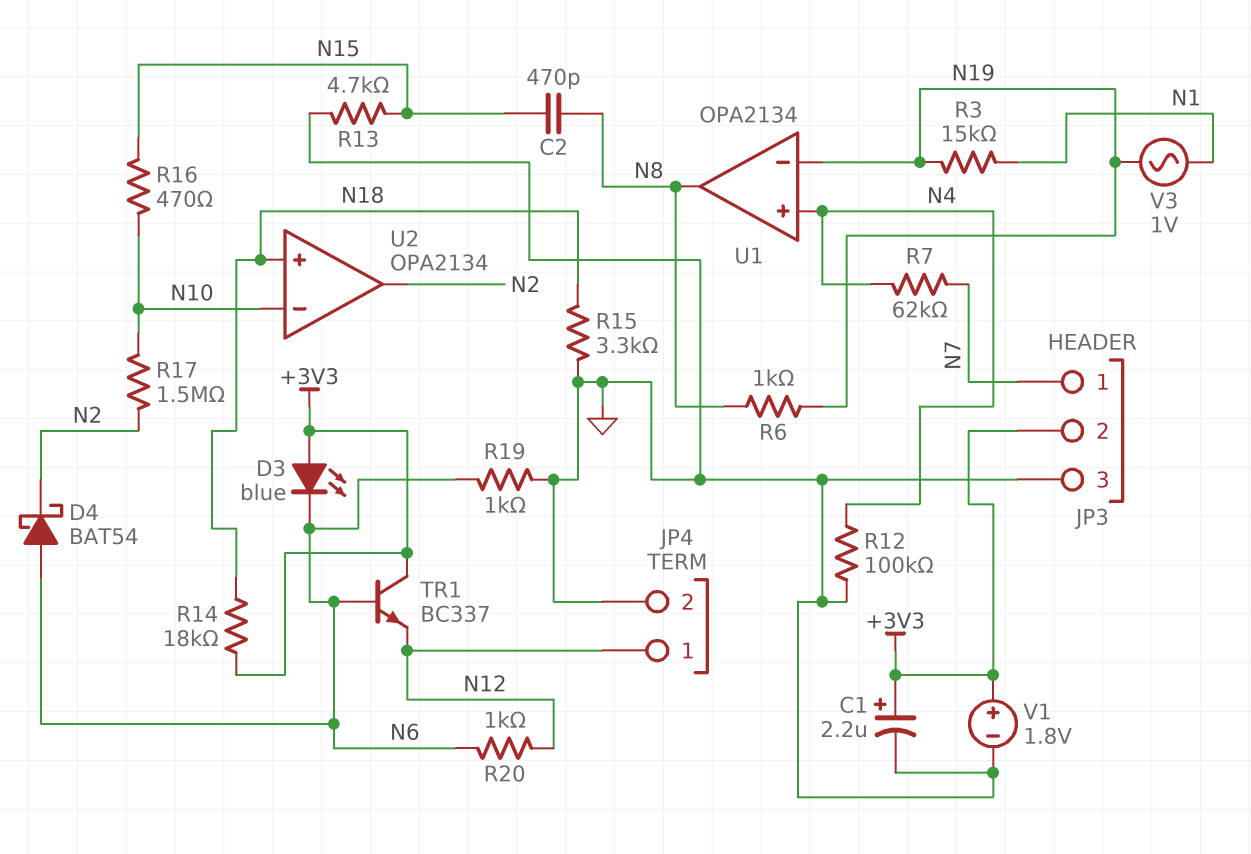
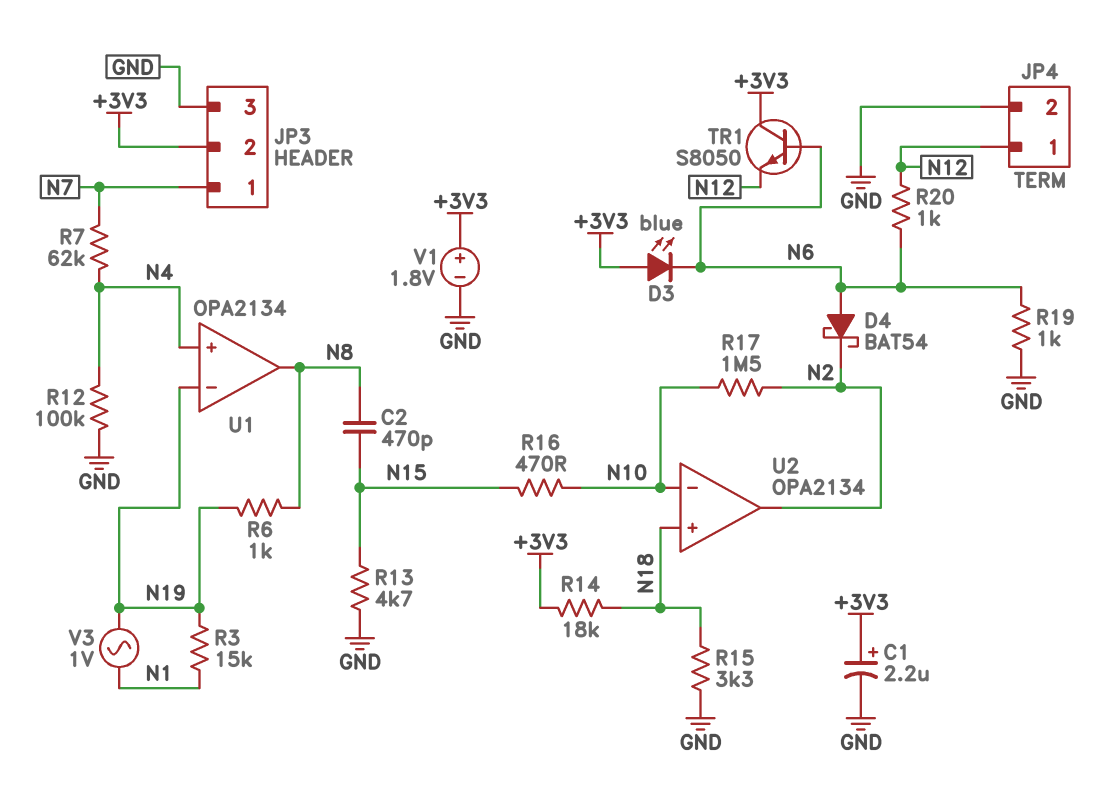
TR1: NPN BC337 (B N6, C +3V3, E N12) -> NPN S8050 (B N6, C +3V3, E N12)

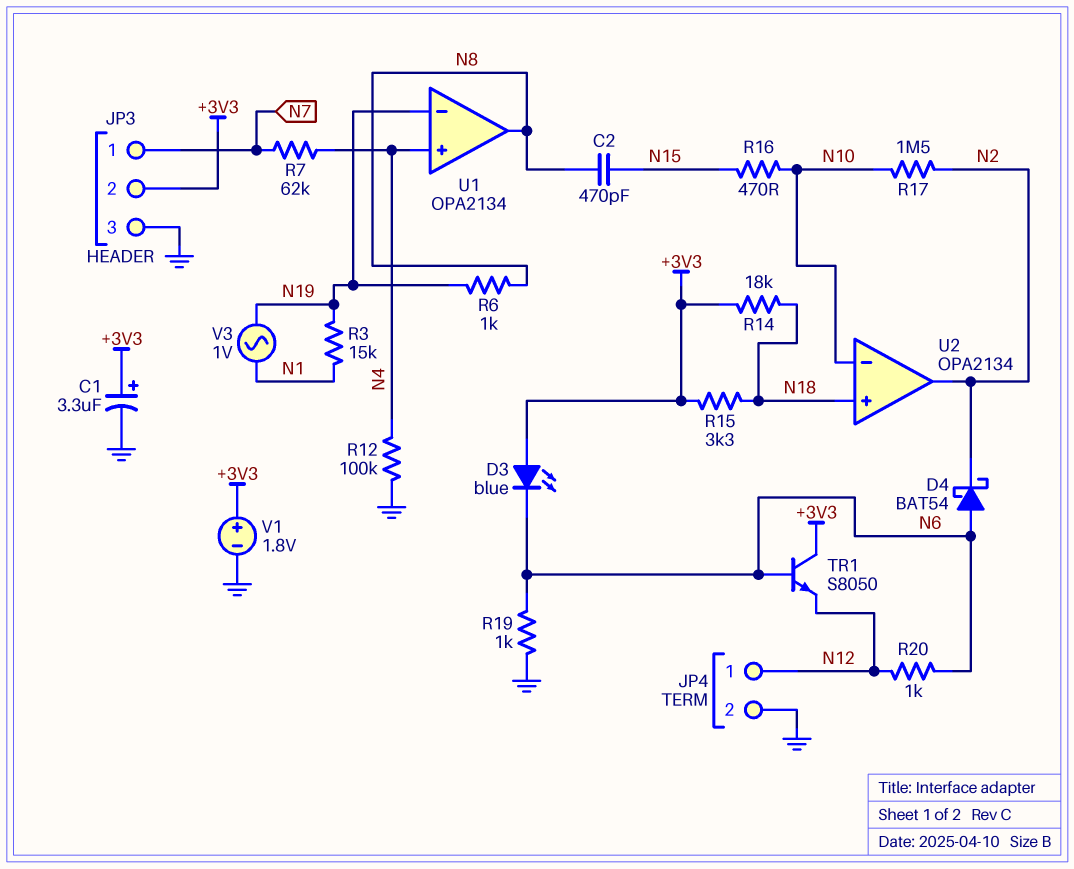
C1: 2.2uF (plus +3V3, minus GND) -> 3.3uF (plus +3V3, minus GND)
R13: 4.7k (GND, N15) -> none
R15: 3.3k (GND, N18) -> 3.3k (+3V3, N18)

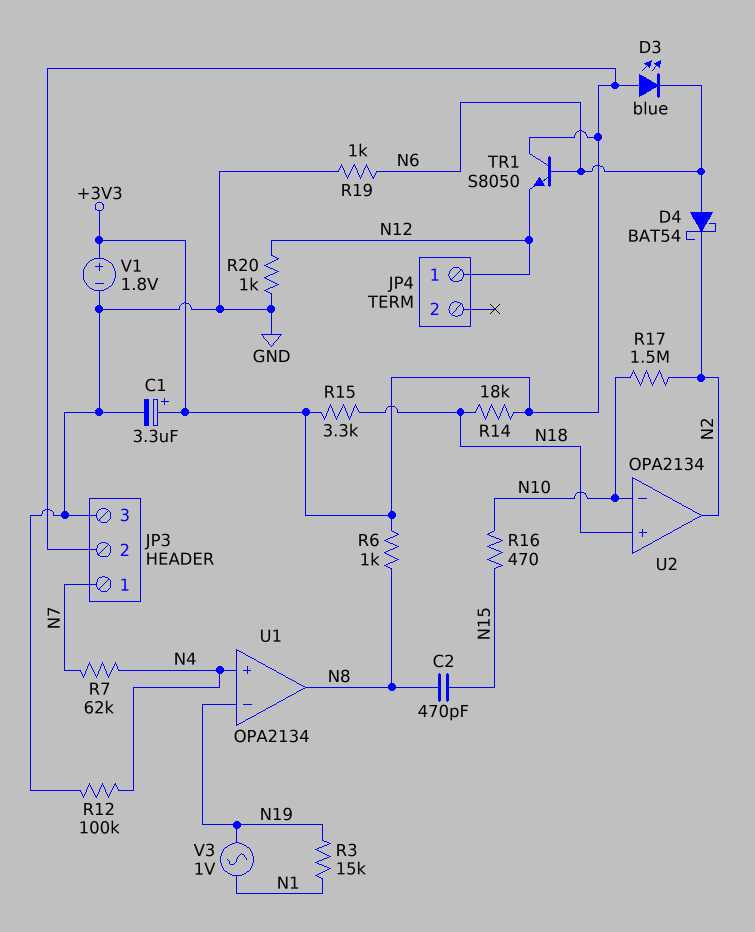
JP4 pin 2: GND -> none
R6: 1k (N8, N19) -> 1k (+3V3, N8)
R20: 1k (N6, N12) -> 1k (GND, N12)

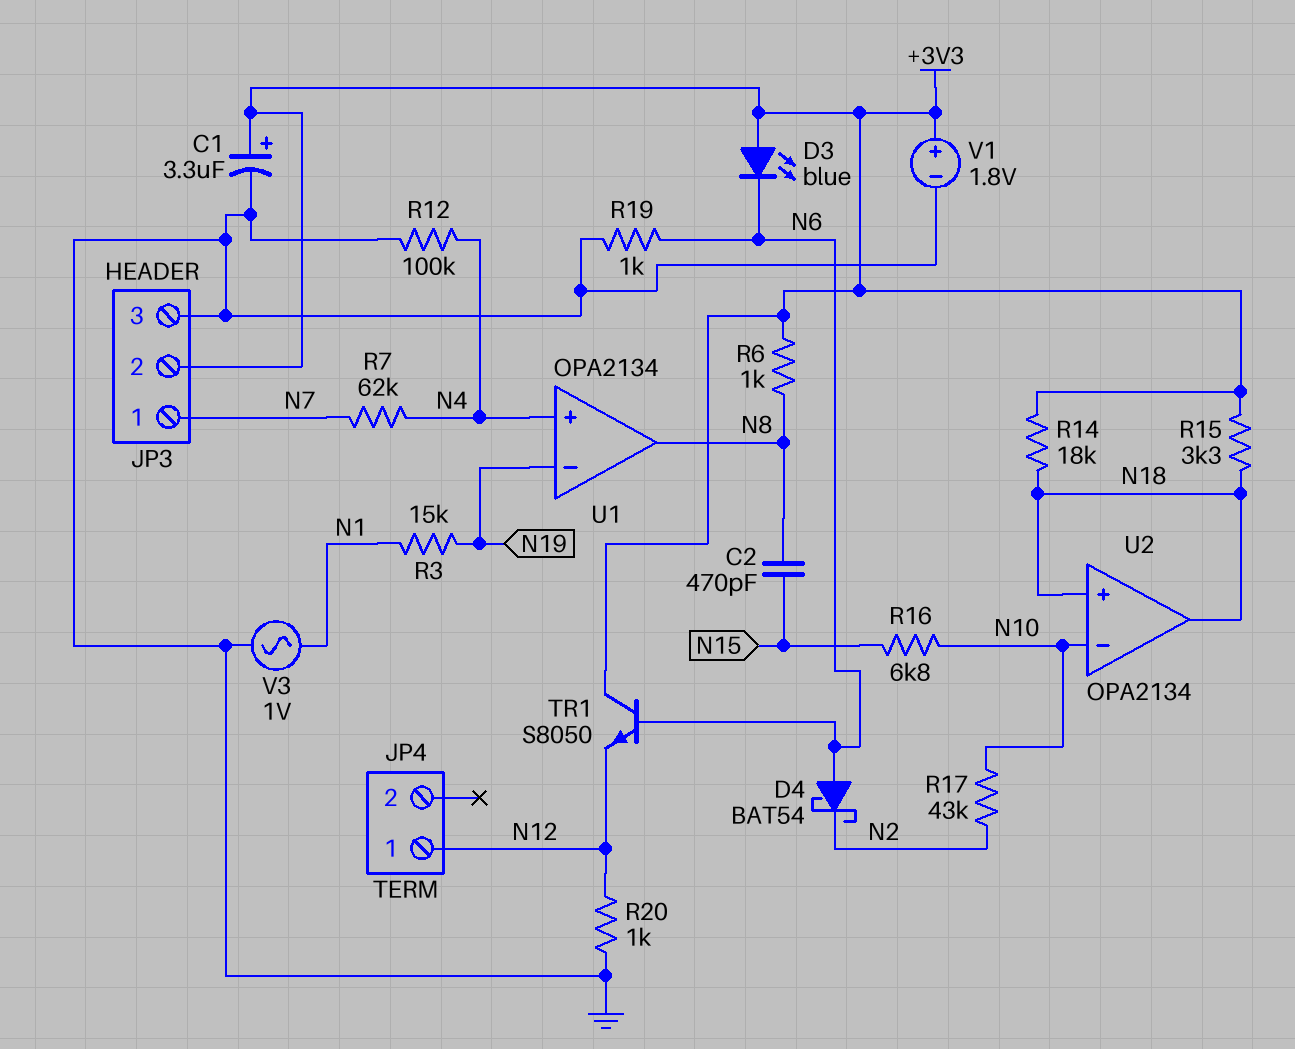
R16: 470 (N10, N15) -> 6.8k (N10, N15)
R17: 1.5M (N2, N10) -> 43k (N2, N10)
U2 pin out: N2 -> N18
V3: AC 1V (N1, N19) -> AC 1V (GND, N1)

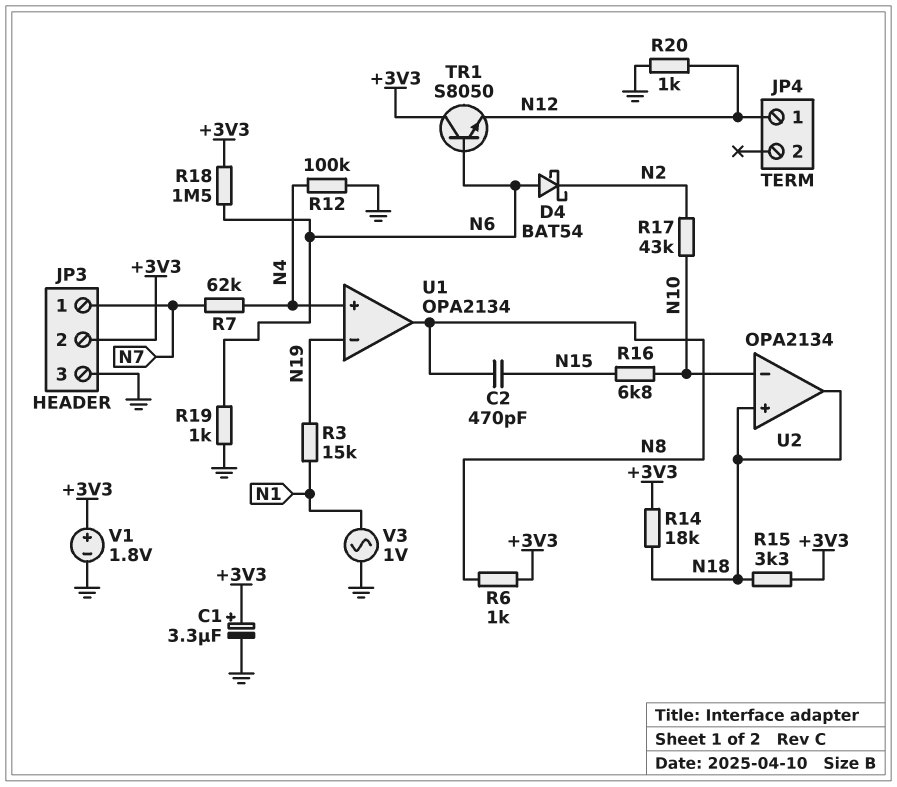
D3: LED blue (A +3V3, K N6) -> none
R18: none -> 1.5M (+3V3, N6)

